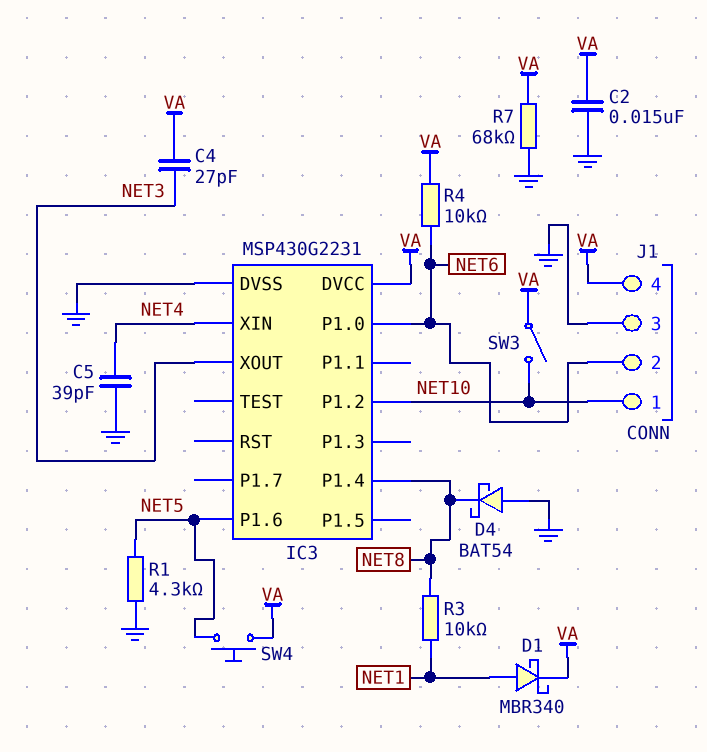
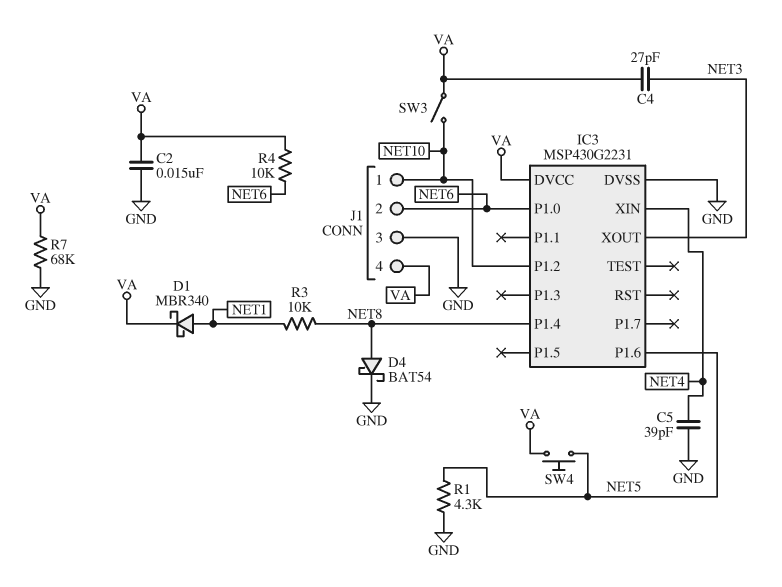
D4: schottky BAT54 (A GND, K NET8) -> schottky BAT54 (A NET8, K GND)

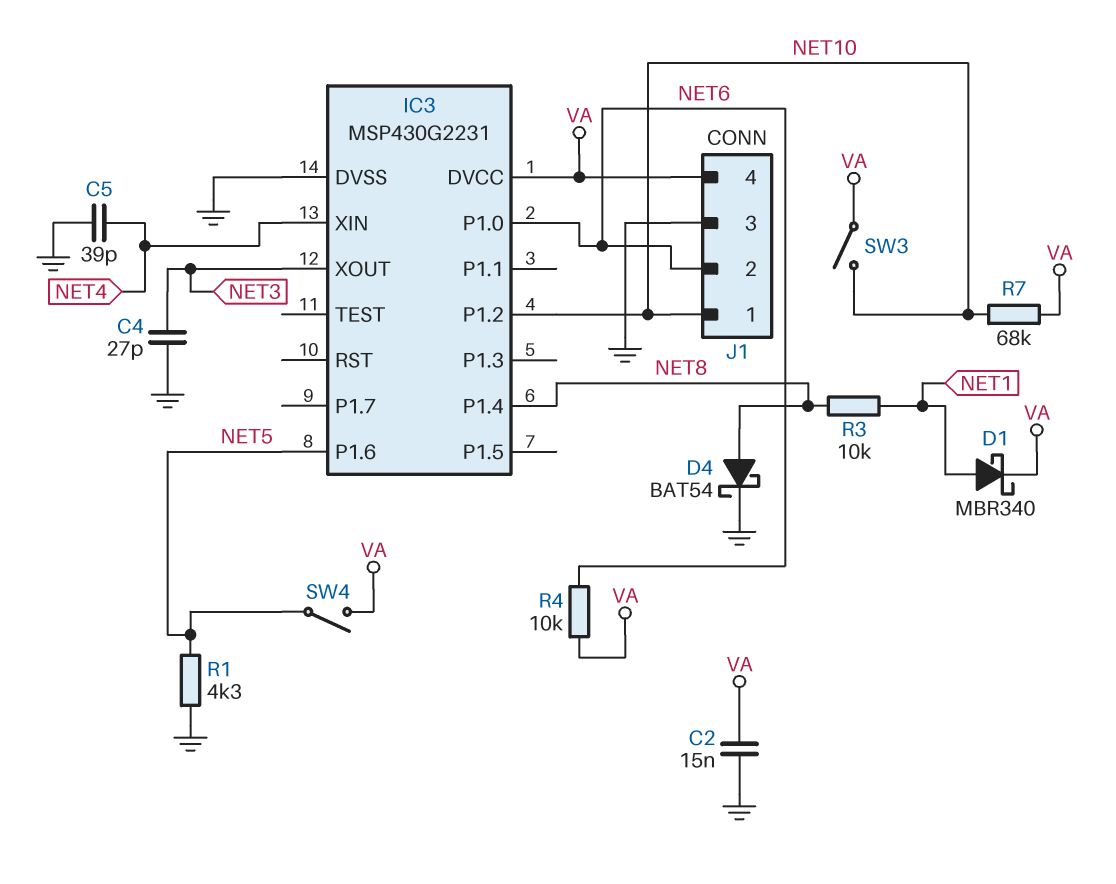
C4: 27pF (NET3, VA) -> 27pF (GND, NET3)
R7: 68k (GND, VA) -> 68k (NET10, VA)
SW4: button (NET5, VA) -> switch (NET5, VA)

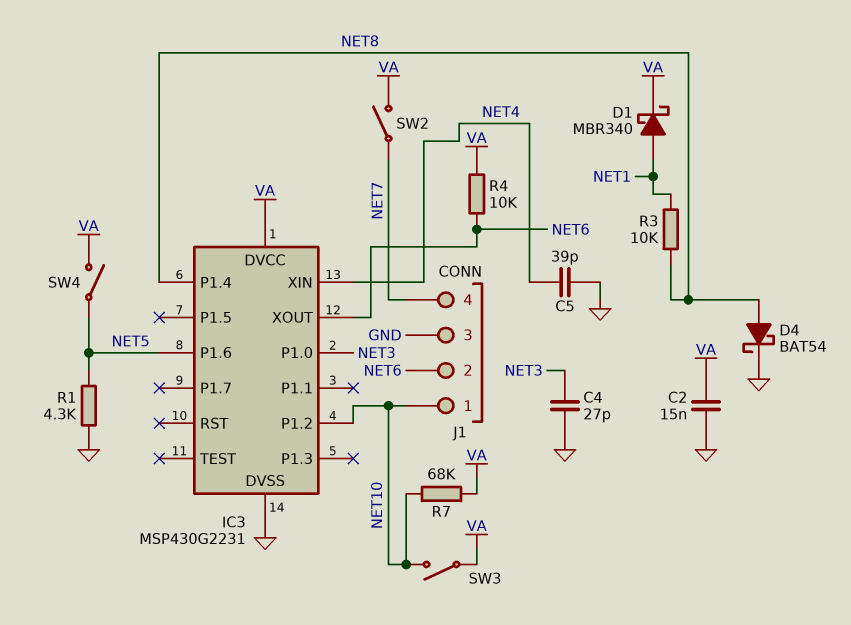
IC3 pin P1.0: NET6 -> NET3
IC3 pin XOUT: NET3 -> NET6
J1 pin 4: VA -> NET7
SW2: none -> switch (NET7, VA)

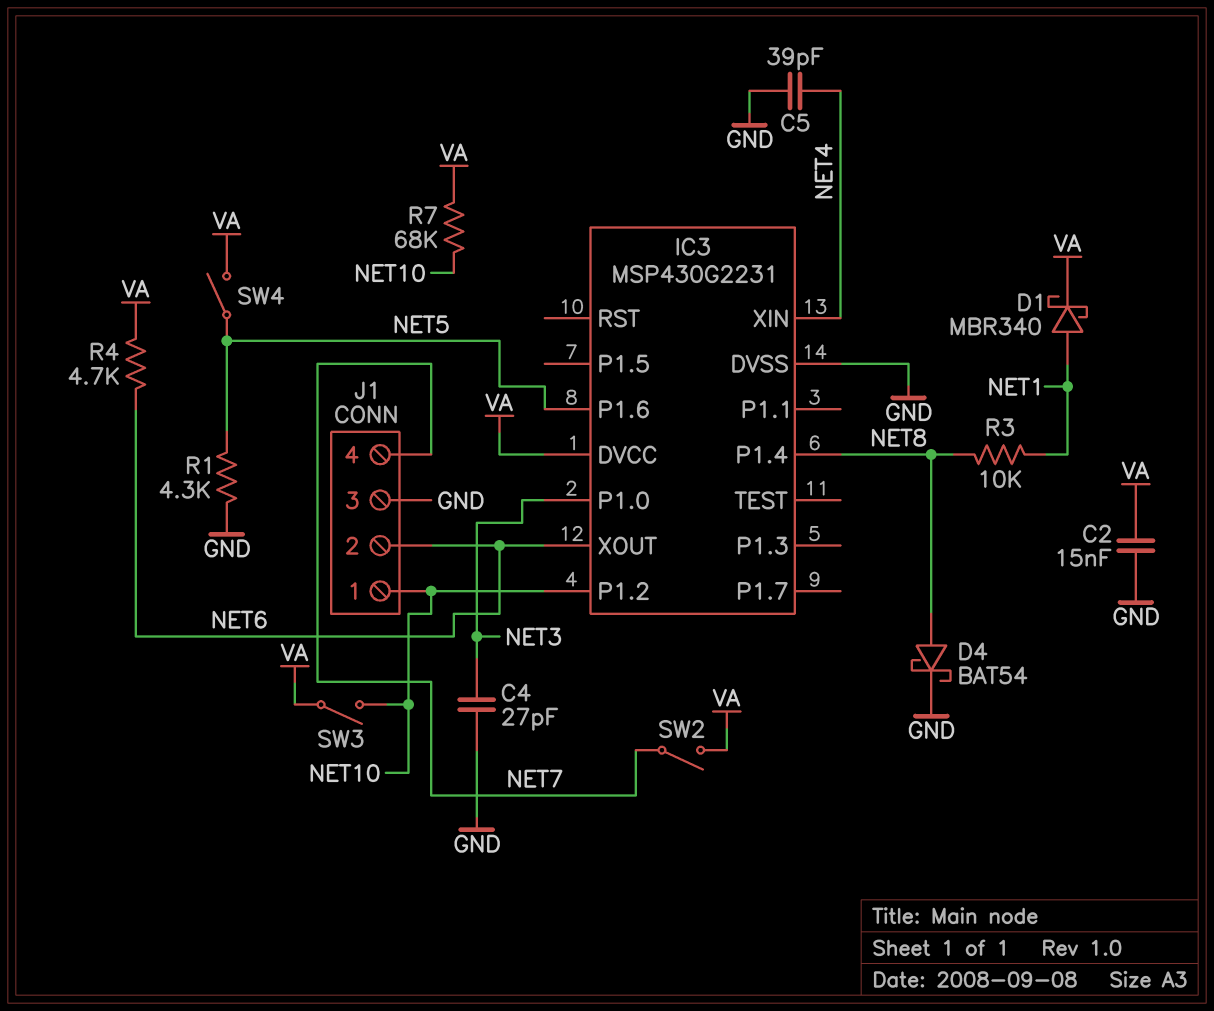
R4: 10k (NET6, VA) -> 4.7k (NET6, VA)

